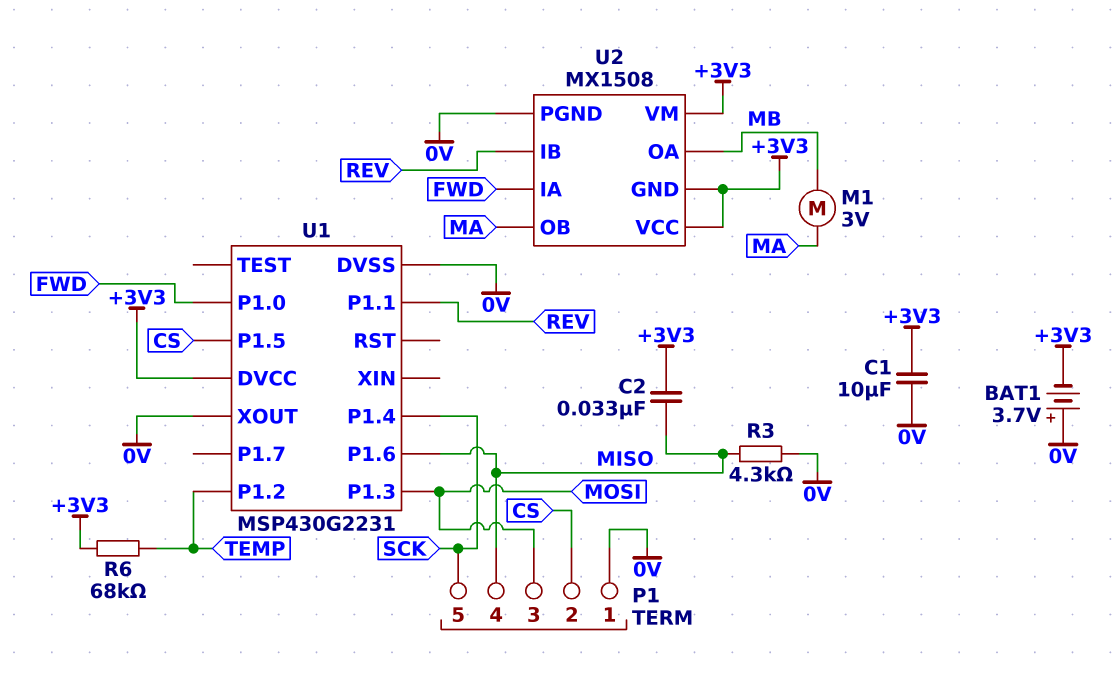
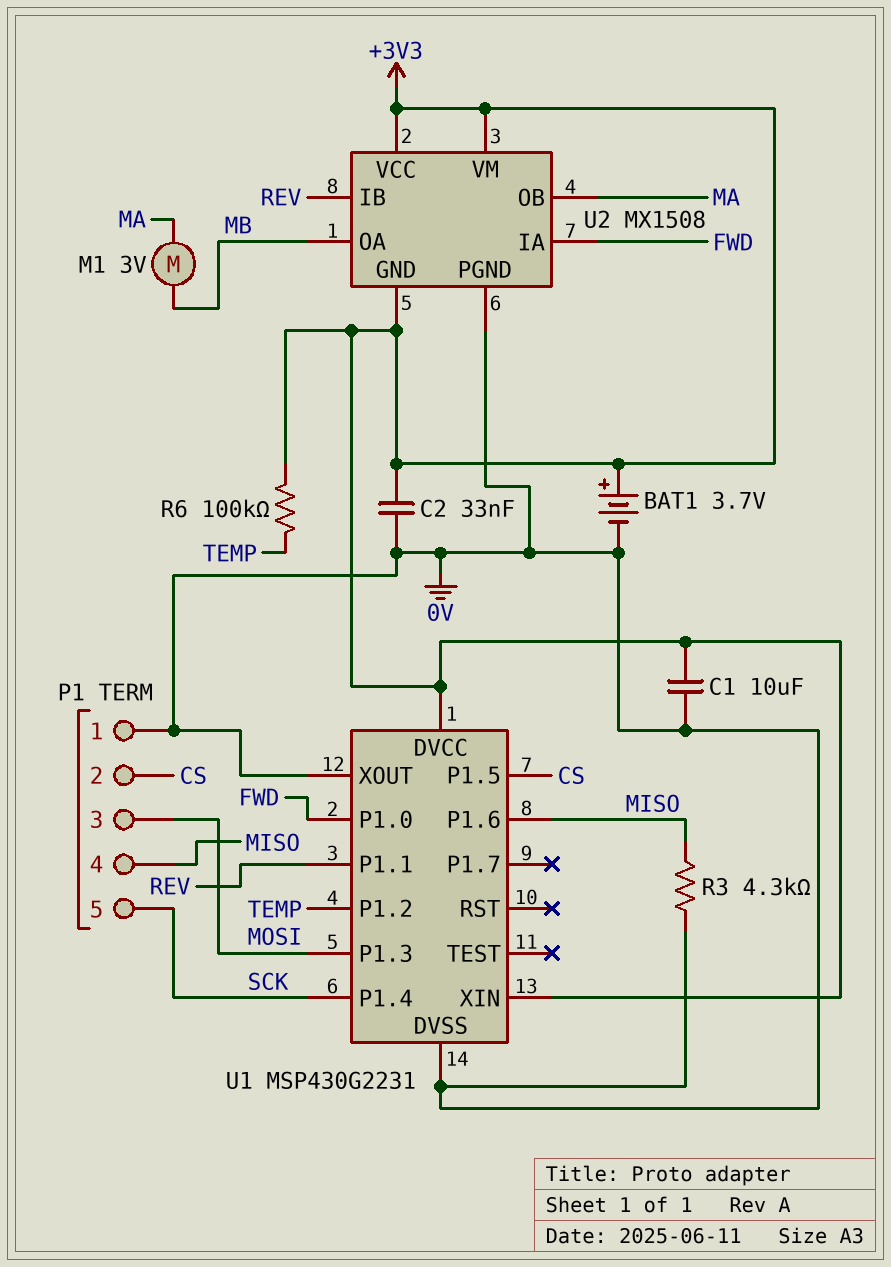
BAT1: 3.7V (plus 0V, minus +3V3) -> 3.7V (plus +3V3, minus 0V)
C2: 33nF (+3V3, MISO) -> 33nF (+3V3, 0V)
R6: 68k (+3V3, TEMP) -> 100k (+3V3, TEMP)
U1 pin XIN: none -> +3V3

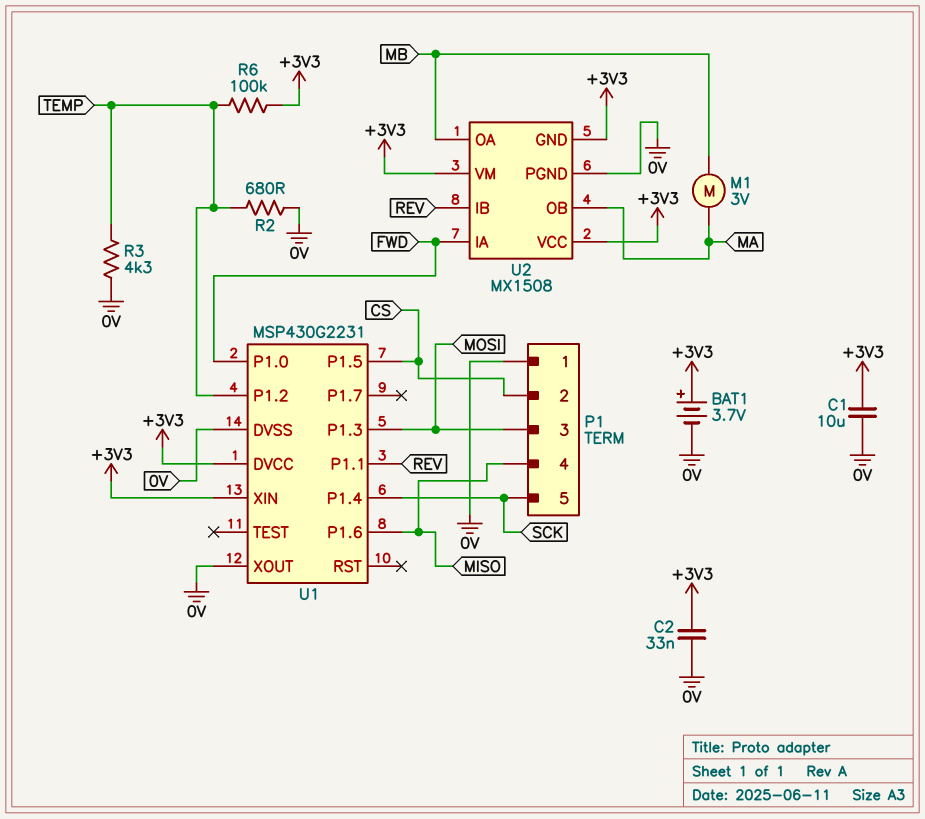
R2: none -> 680 (0V, TEMP)
R3: 4.3k (0V, MISO) -> 4.3k (0V, TEMP)

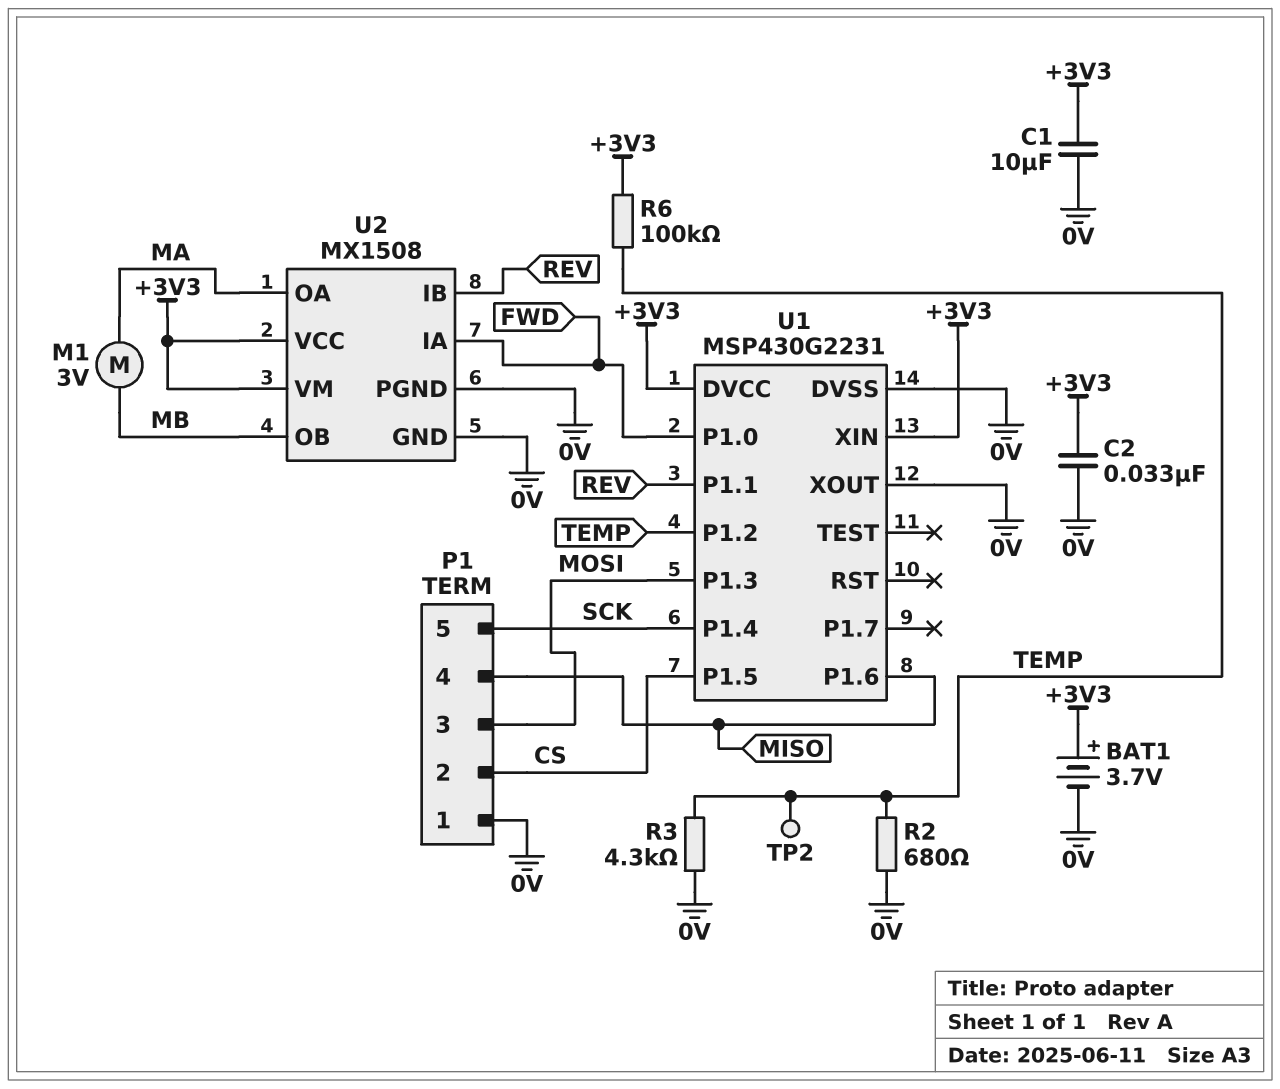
TP2: none -> test point (TEMP)
U2 pin GND: +3V3 -> 0V
U2 pin OA: MB -> MA
U2 pin OB: MA -> MB

